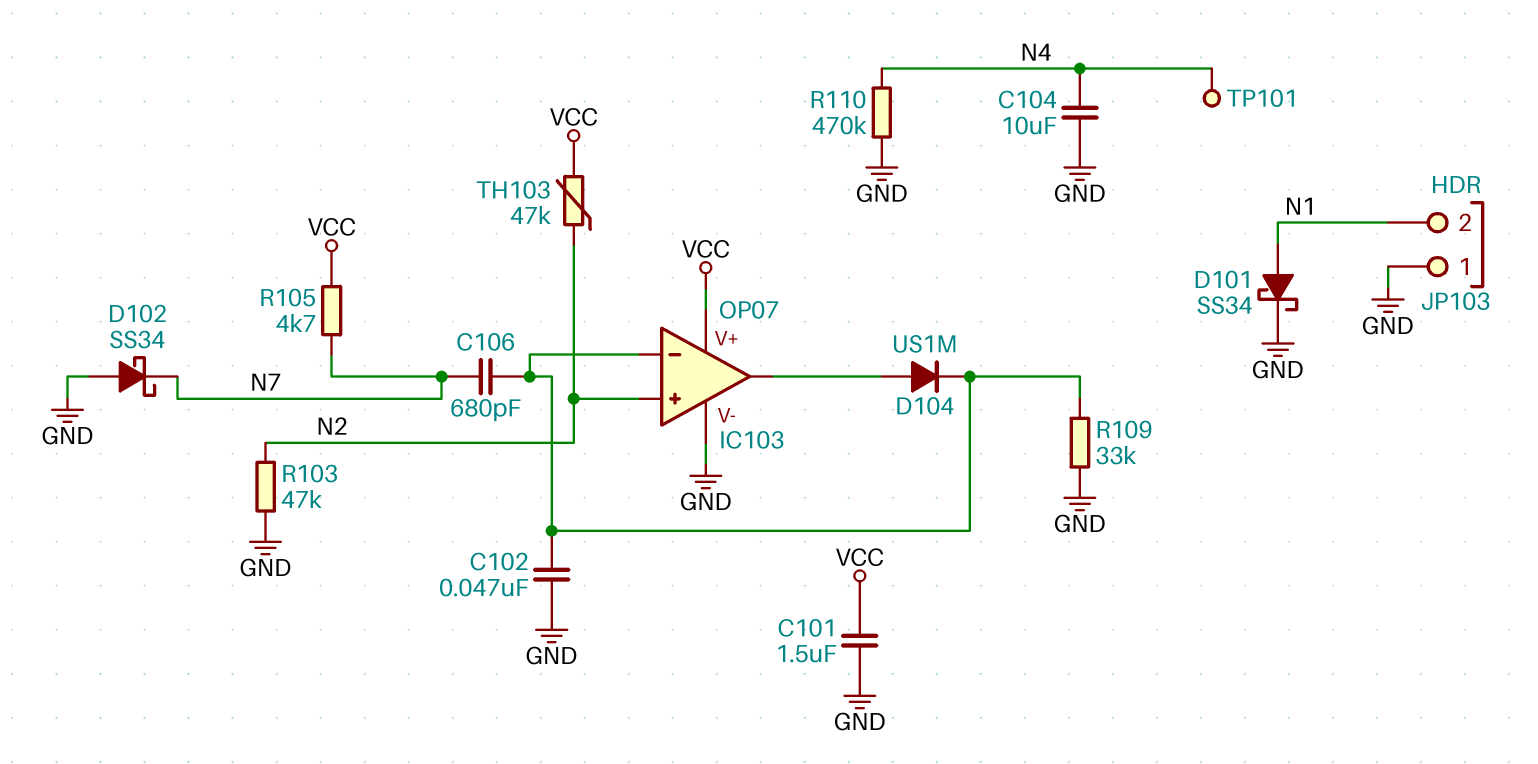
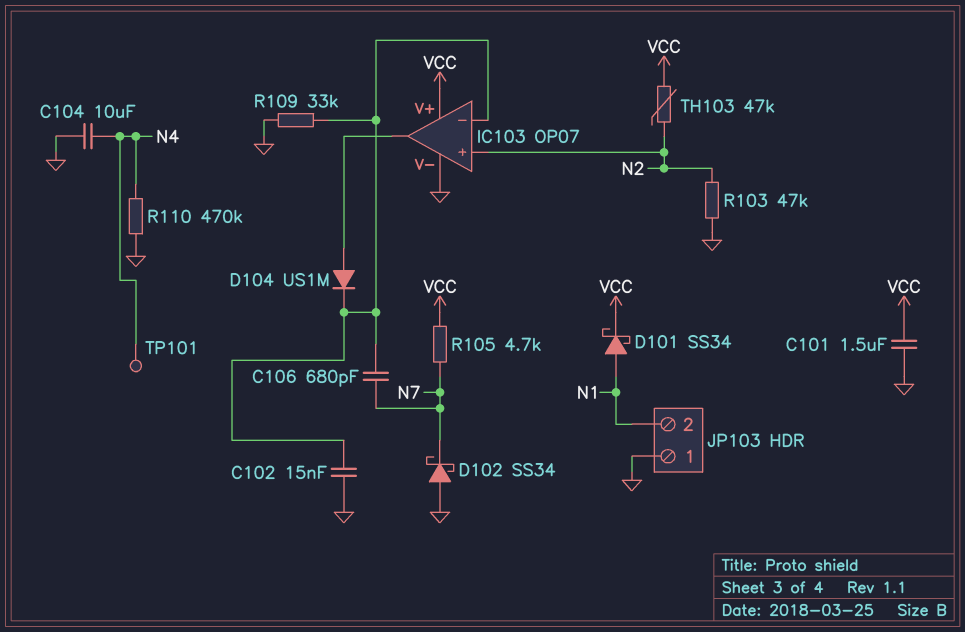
C102: 47nF (GND, IC103/in-) -> 15nF (GND, IC103/in-)
D101: schottky SS34 (A N1, K GND) -> schottky SS34 (A N1, K VCC)

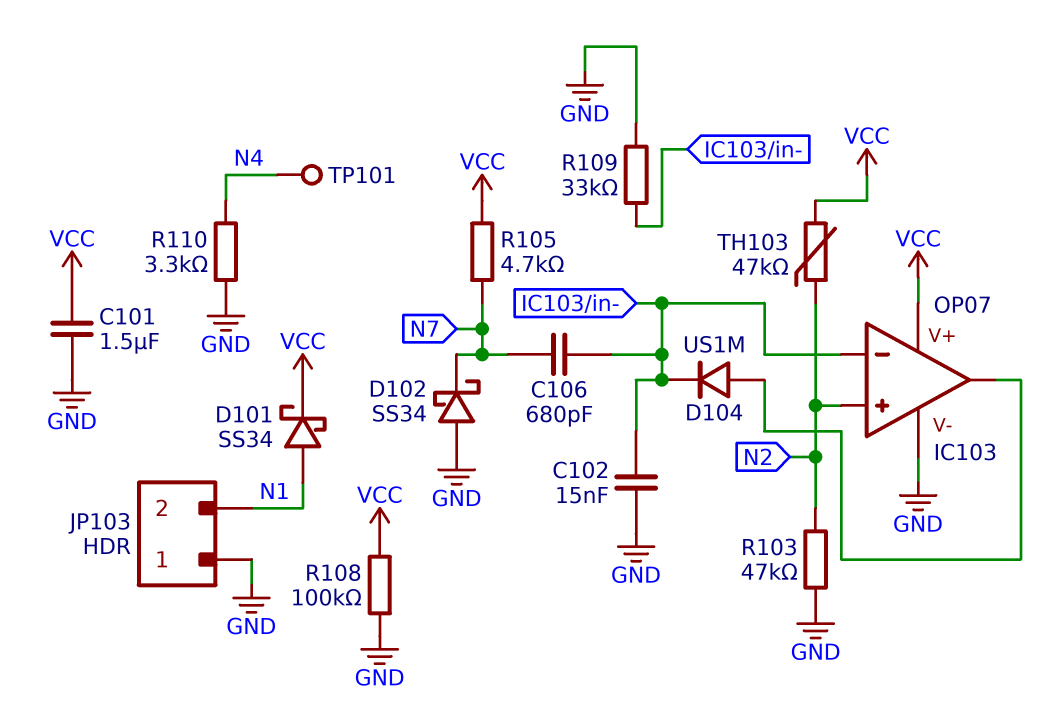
C104: 10uF (GND, N4) -> none
R108: none -> 100k (GND, VCC)
R110: 470k (GND, N4) -> 3.3k (GND, N4)

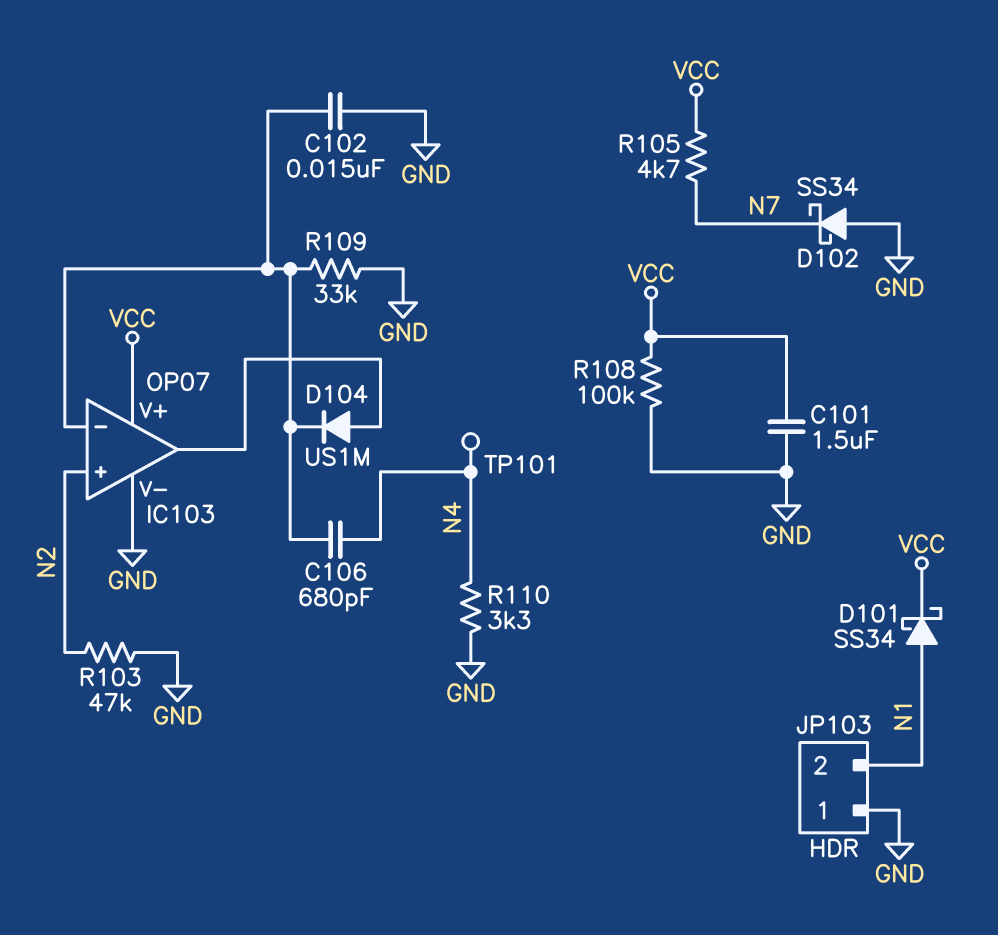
C106: 680pF (IC103/in-, N7) -> 680pF (IC103/in-, N4)
TH103: 47k (N2, VCC) -> none

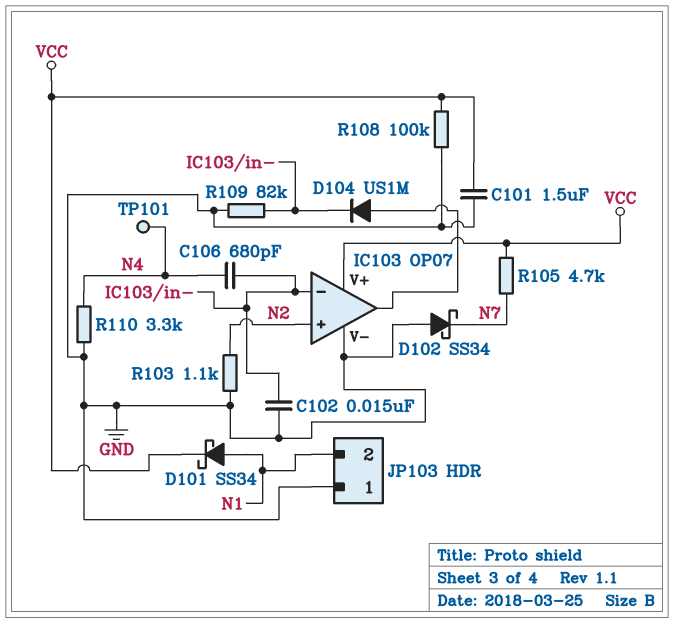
R103: 47k (GND, N2) -> 1.1k (GND, N2)
R109: 33k (GND, IC103/in-) -> 82k (GND, IC103/in-)

